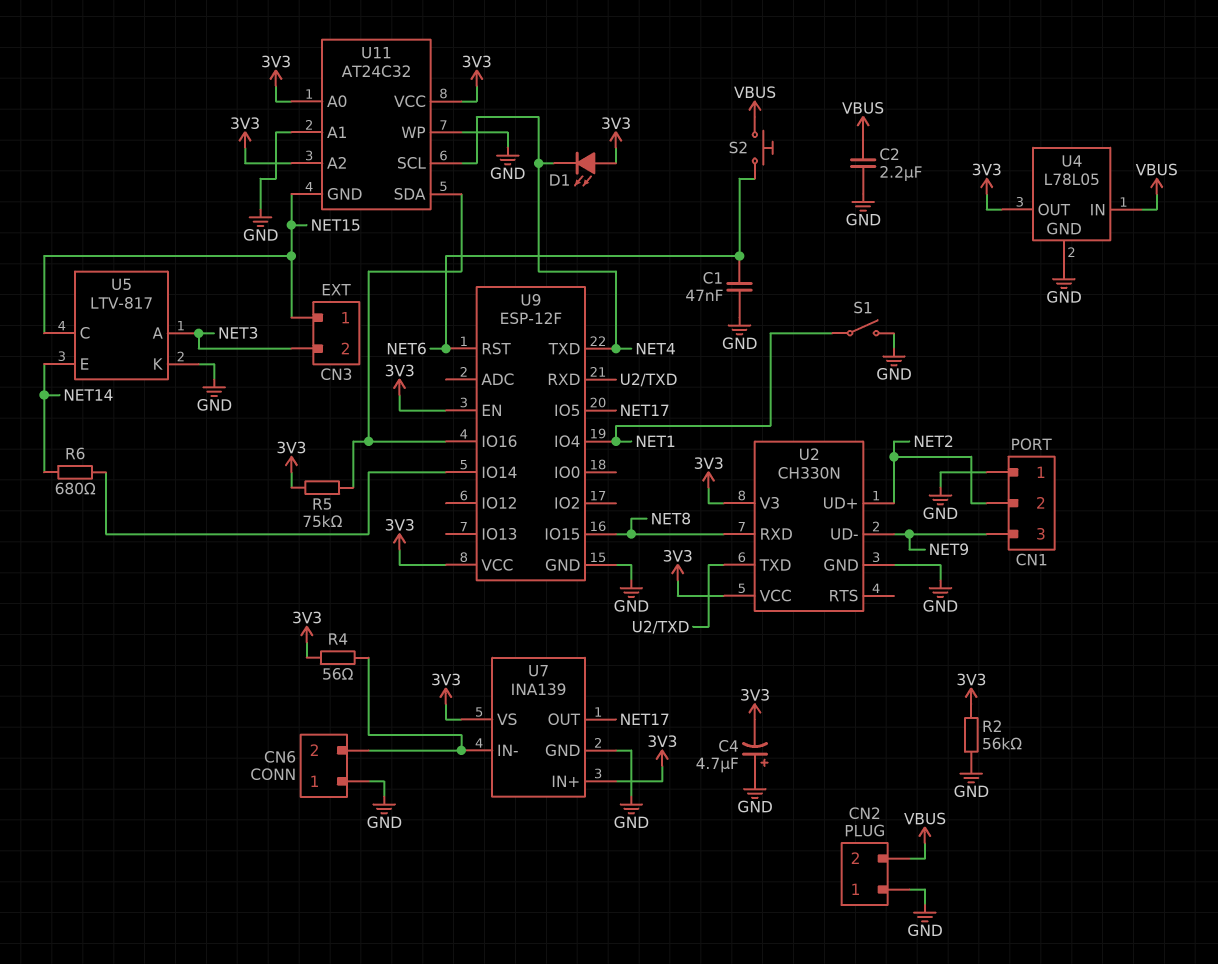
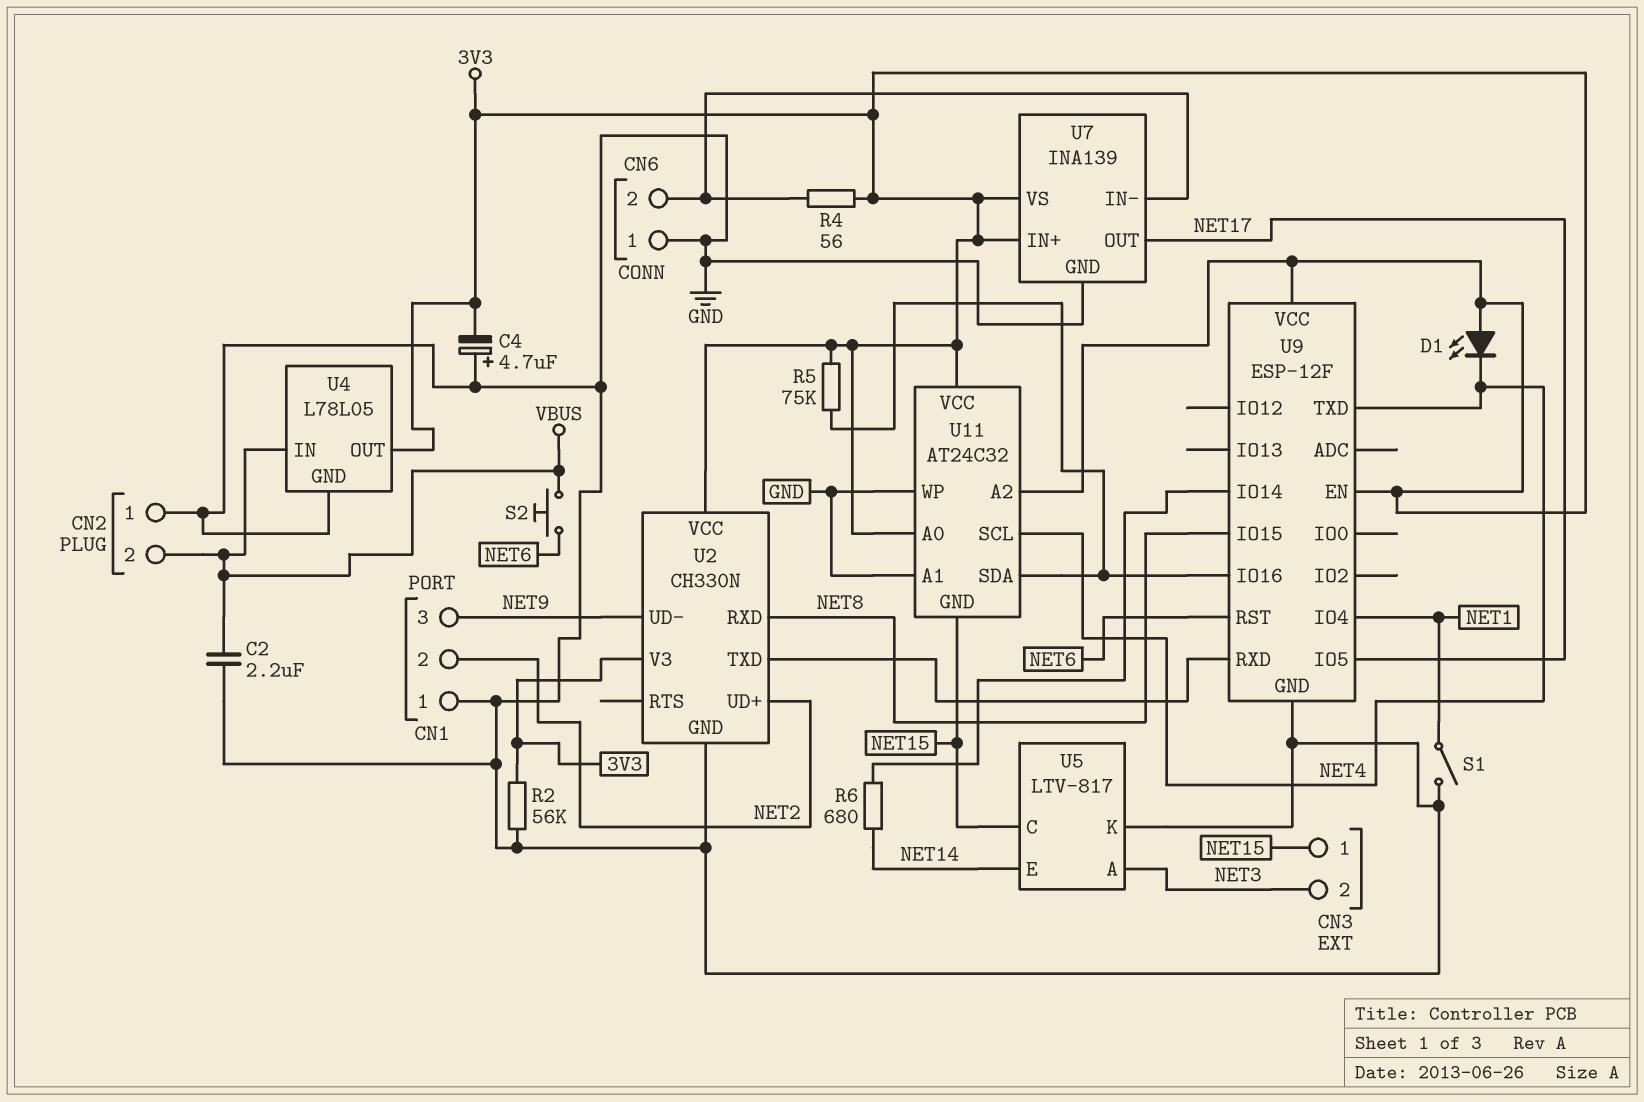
C1: 47nF (GND, NET6) -> none

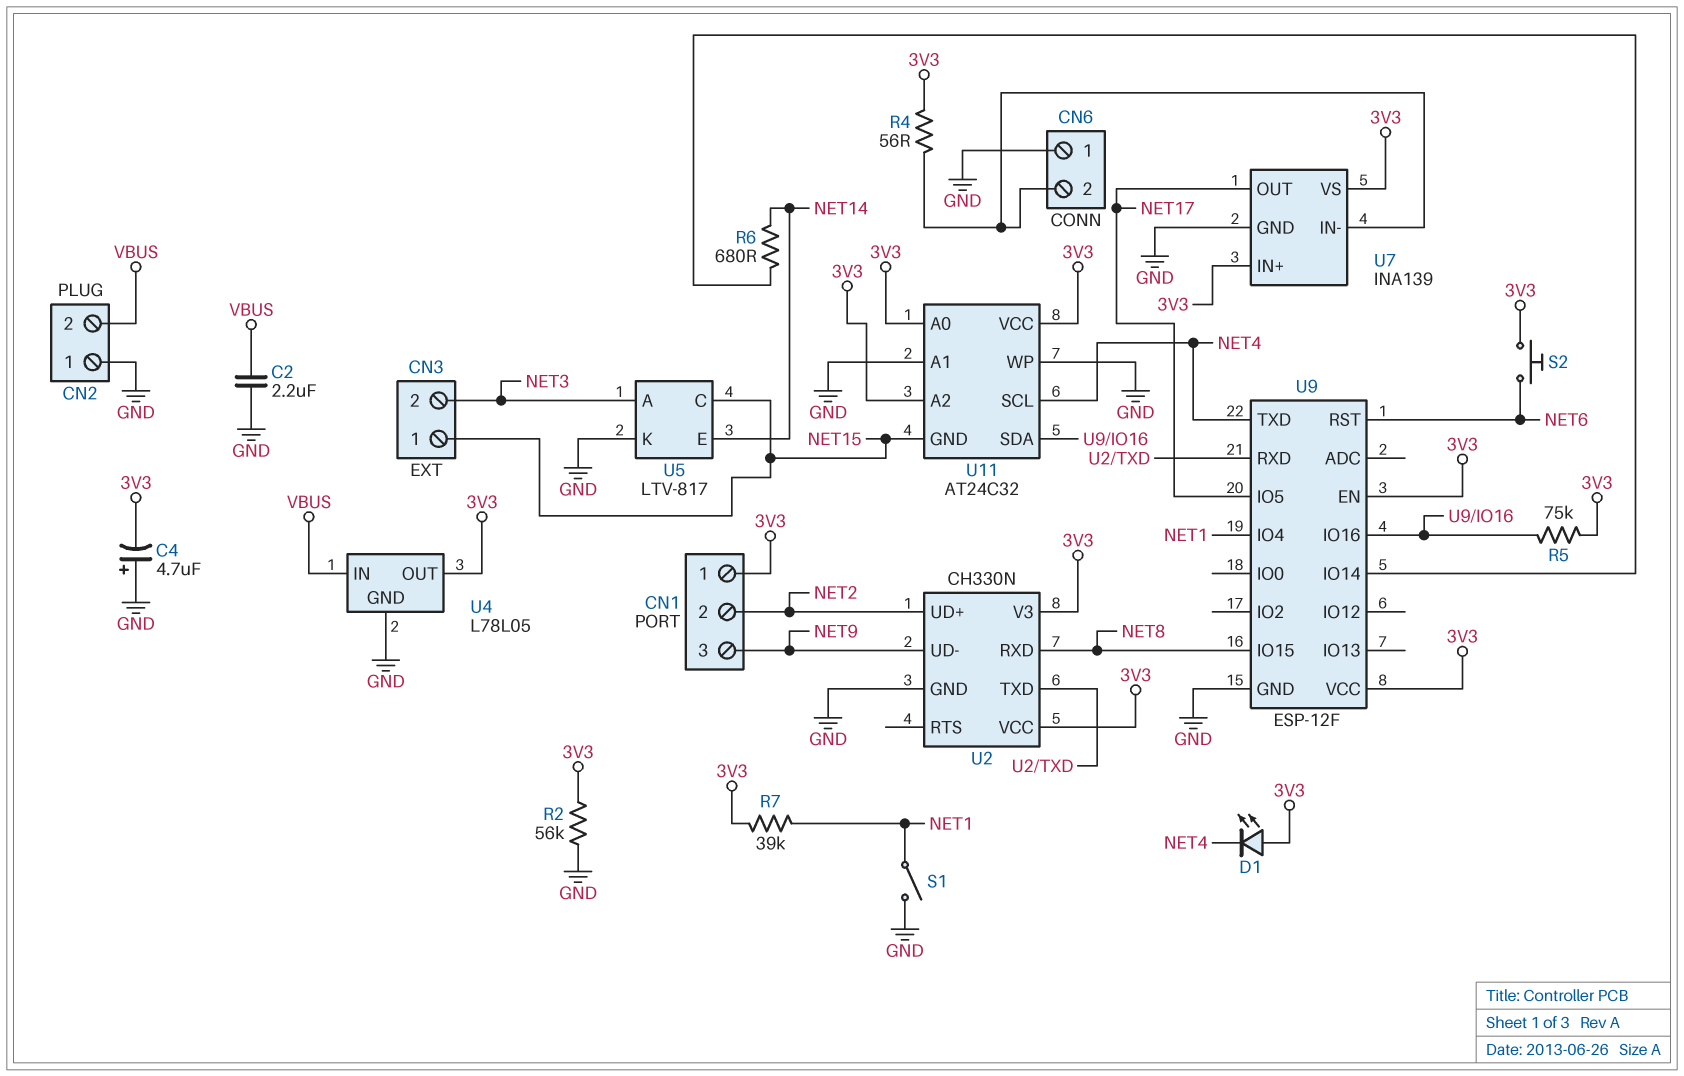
CN1 pin 1: GND -> 3V3
R7: none -> 39k (3V3, NET1)
S2: button (NET6, VBUS) -> button (3V3, NET6)

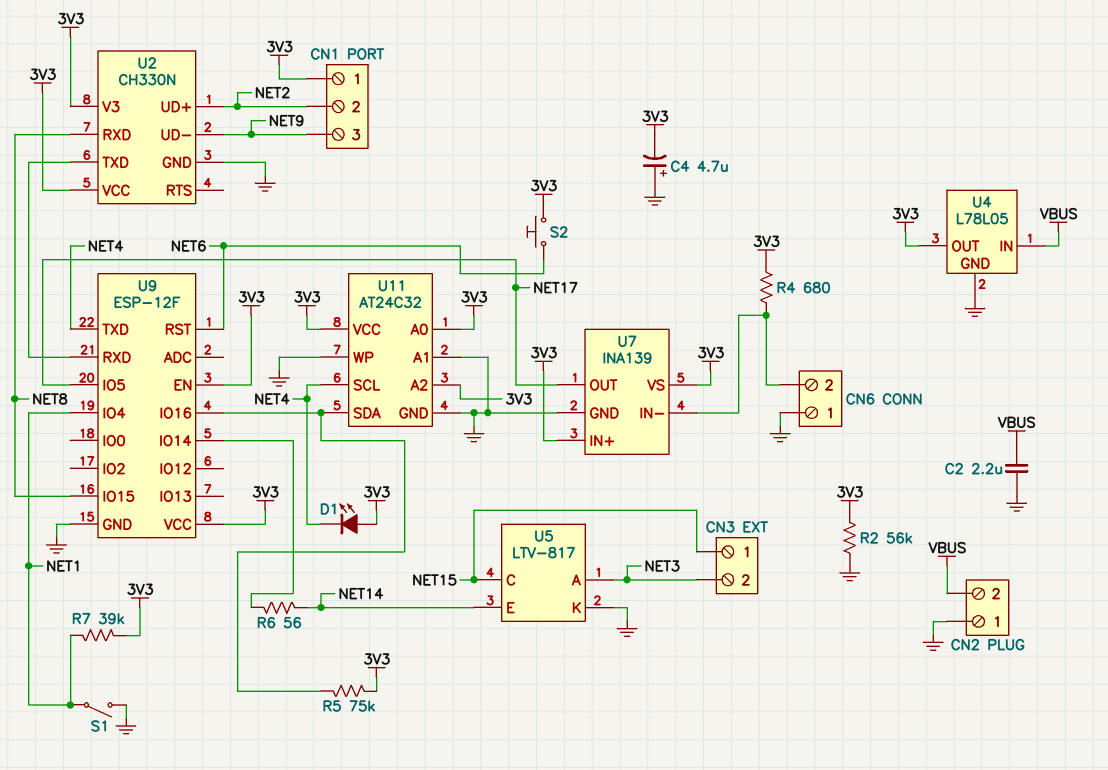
R4: 56 (3V3, CN6/2) -> 680 (3V3, CN6/2)
R6: 680 (NET14, U9/IO14) -> 56 (NET14, U9/IO14)
U11 pin GND: NET15 -> GND

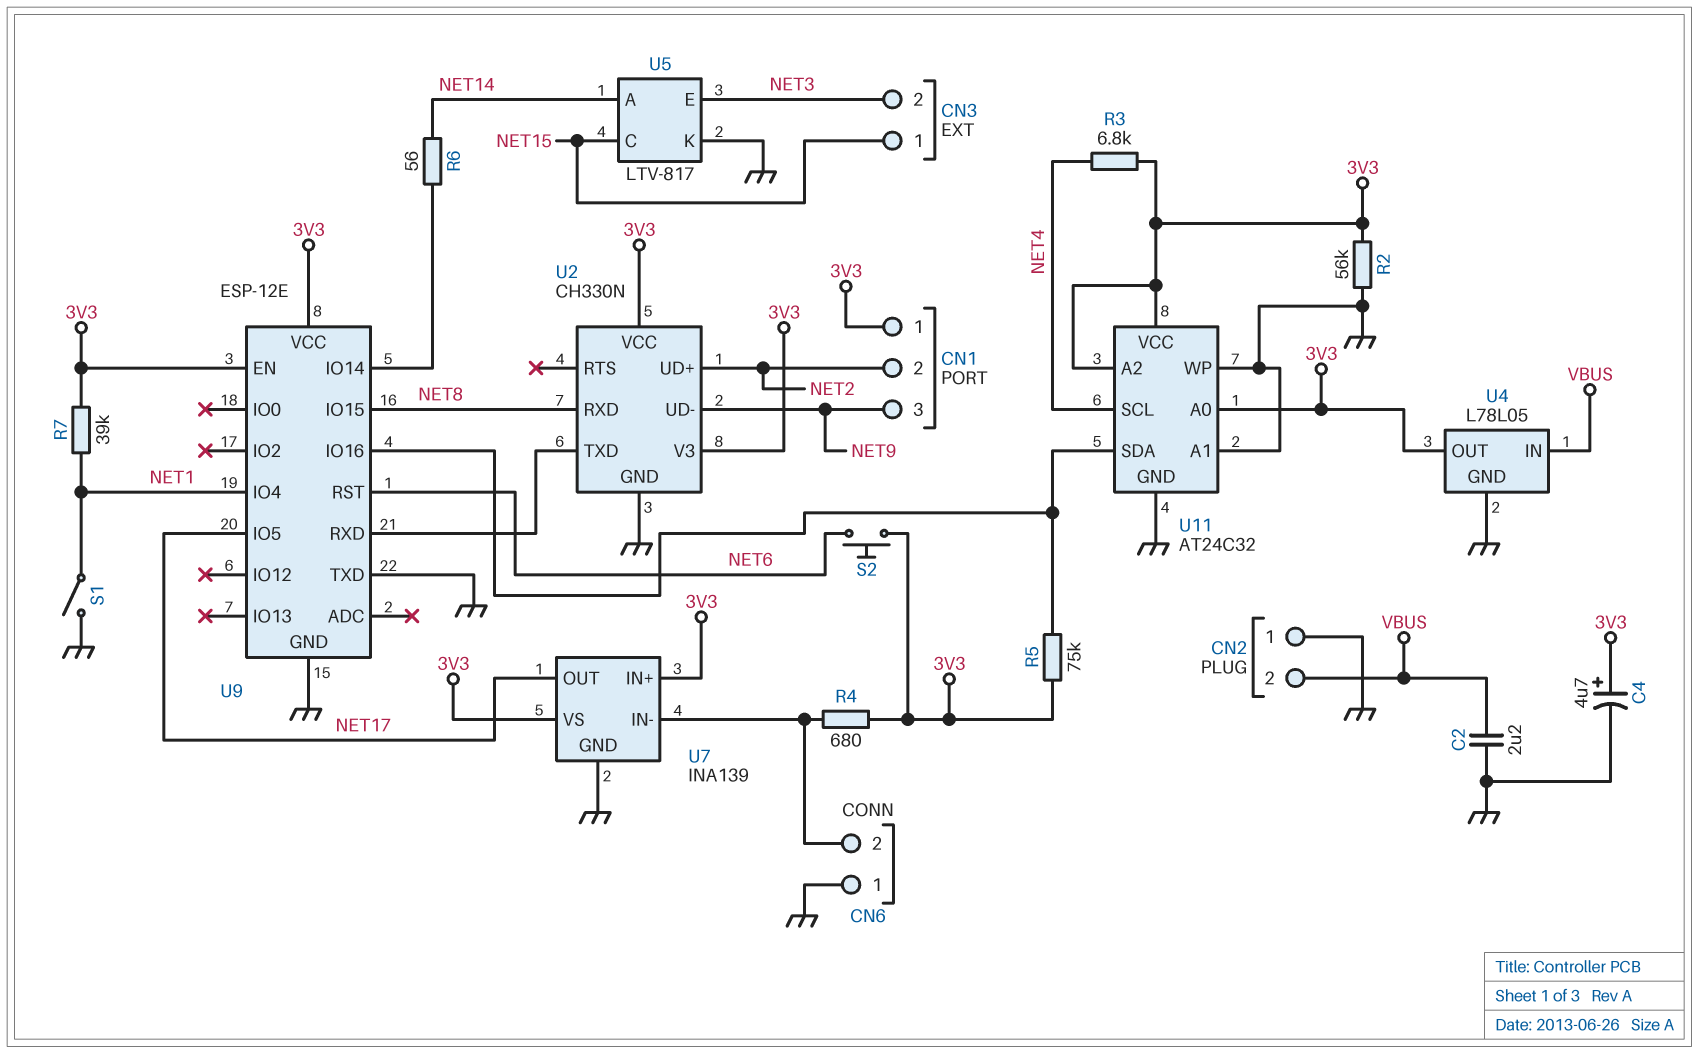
C4: 4.7uF (plus GND, minus 3V3) -> 4.7uF (plus 3V3, minus GND)
D1: LED (A 3V3, K NET4) -> none
R3: none -> 6.8k (3V3, NET4)
U5 pin A: NET3 -> NET14
U5 pin E: NET14 -> NET3
U9: ESP-12F -> ESP-12E
U9 pin TXD: NET4 -> GND

